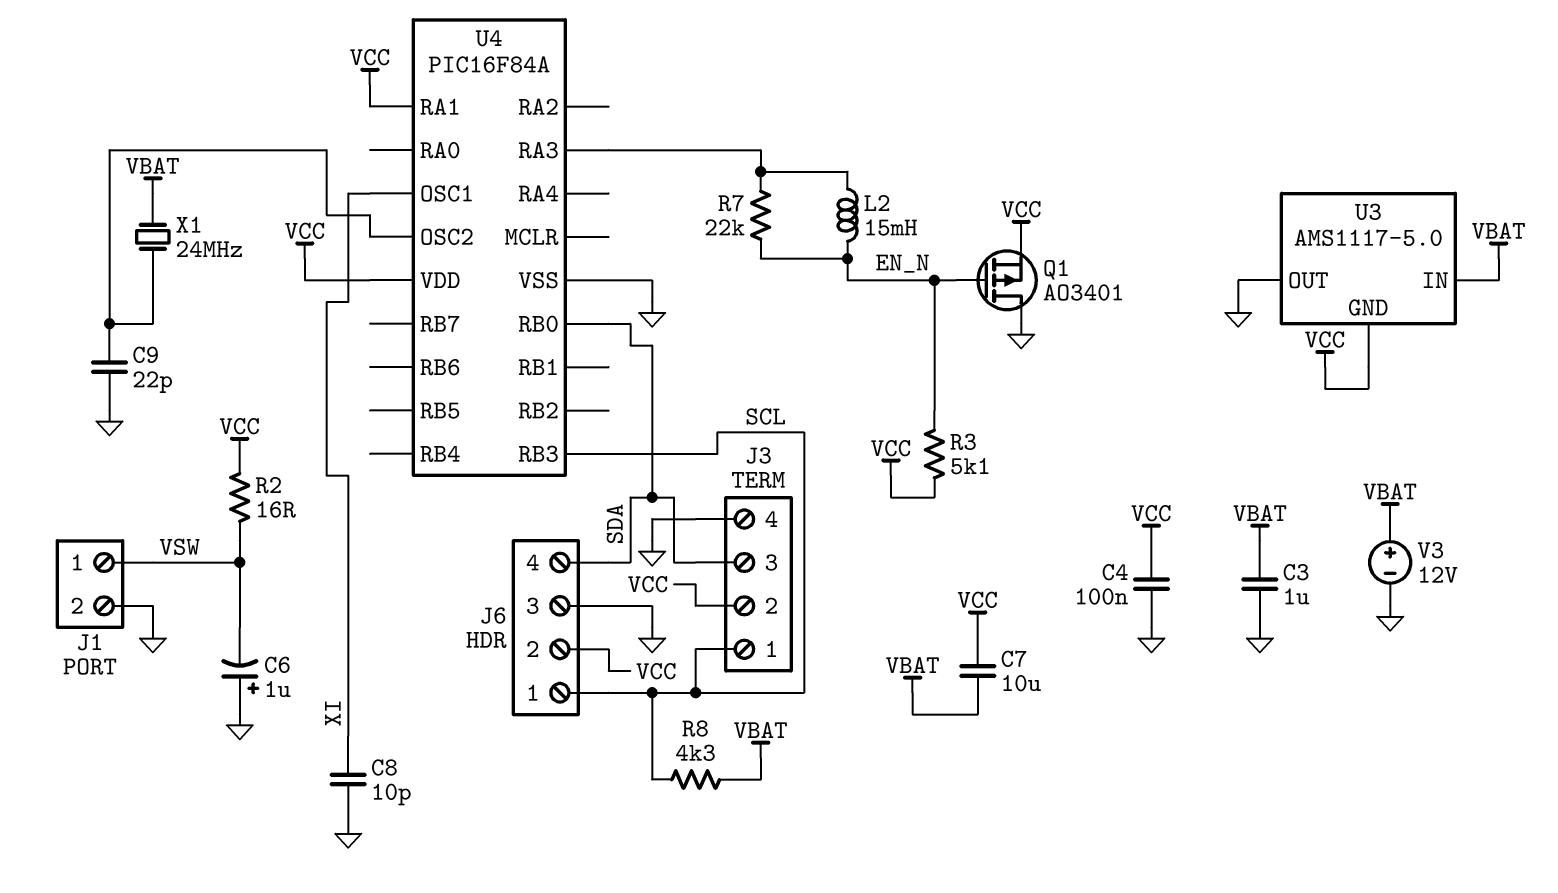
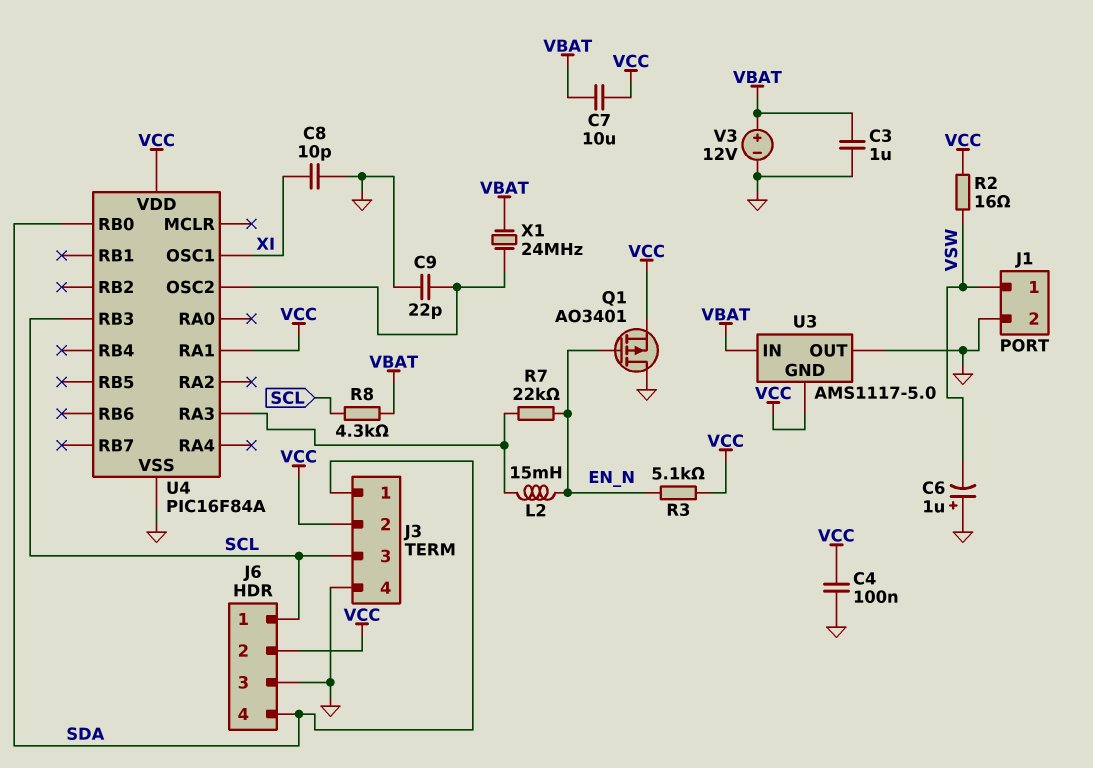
J3 pin 1: SCL -> SDA
J3 pin 3: SDA -> SCL

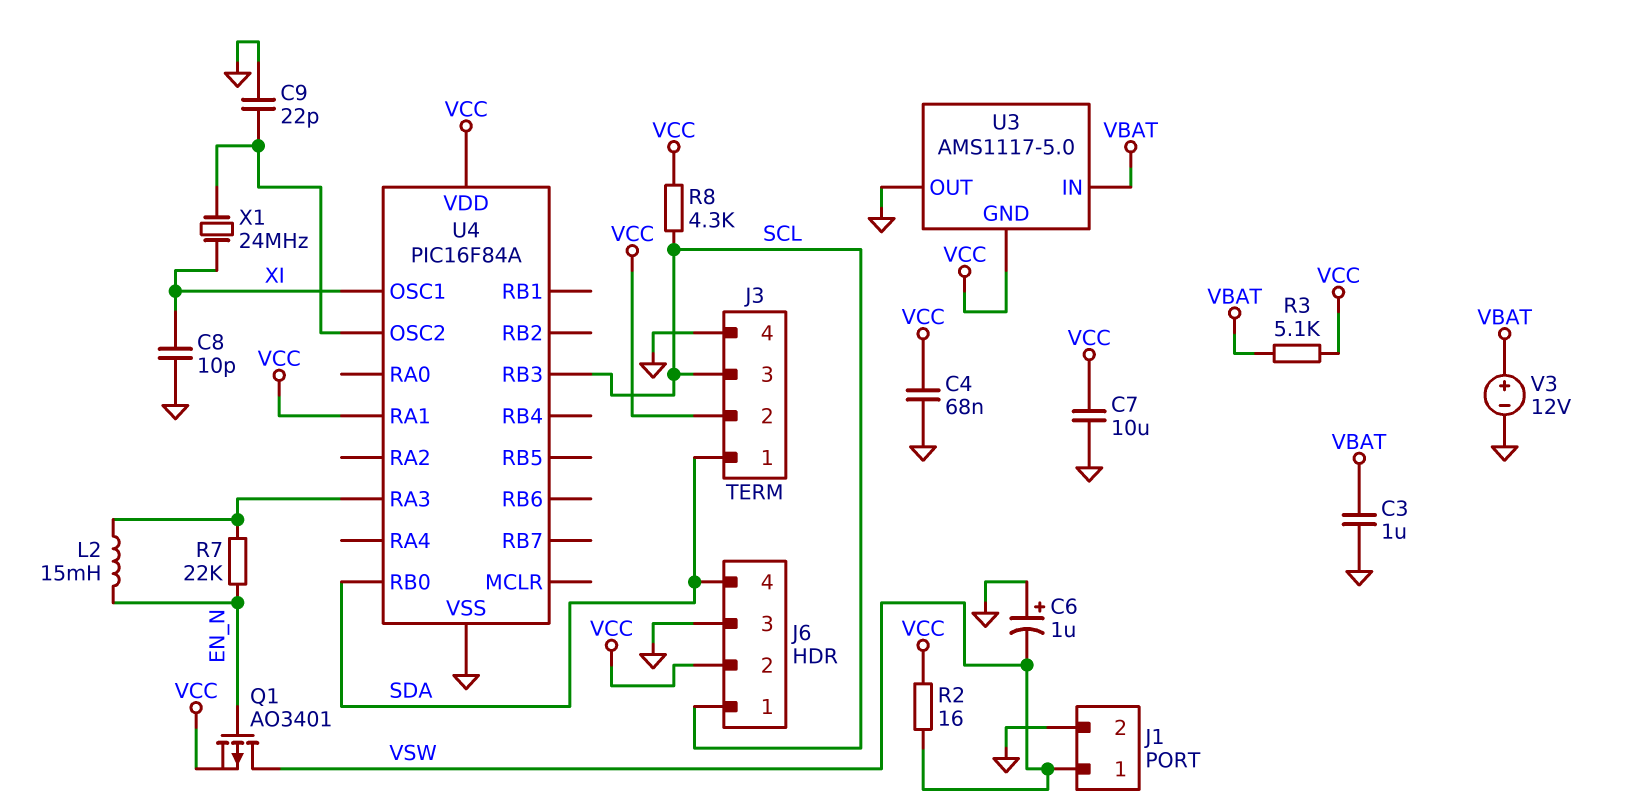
C4: 100nF (GND, VCC) -> 68nF (GND, VCC)
C7: 10uF (VBAT, VCC) -> 10uF (GND, VCC)
Q1: PMOS AO3401 (G EN_N, D GND, S VCC) -> PMOS AO3401 (G EN_N, D VSW, S VCC)
R3: 5.1k (EN_N, VCC) -> 5.1k (VBAT, VCC)
R8: 4.3k (SCL, VBAT) -> 4.3k (SCL, VCC)
X1: 24MHz (U4/OSC2, VBAT) -> 24MHz (U4/OSC2, XI)

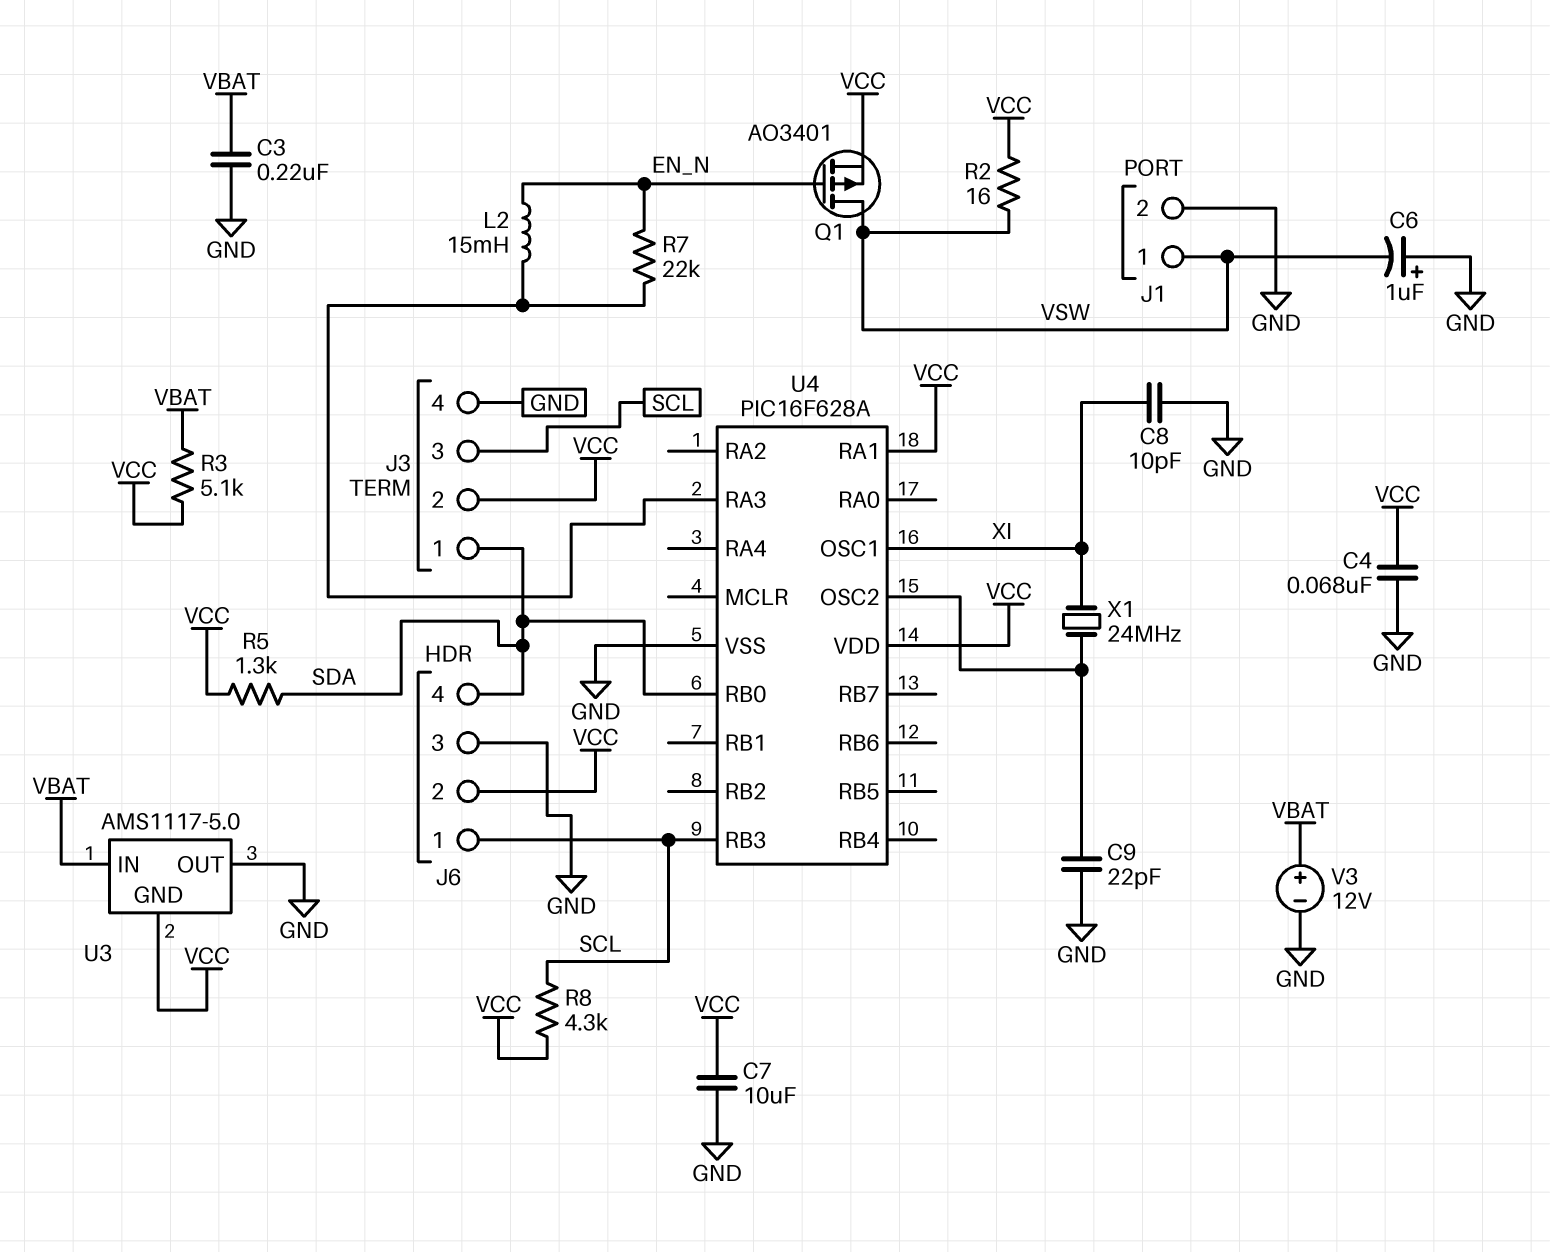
C3: 1uF (GND, VBAT) -> 220nF (GND, VBAT)
R5: none -> 1.3k (SDA, VCC)
U4: PIC16F84A -> PIC16F628A

